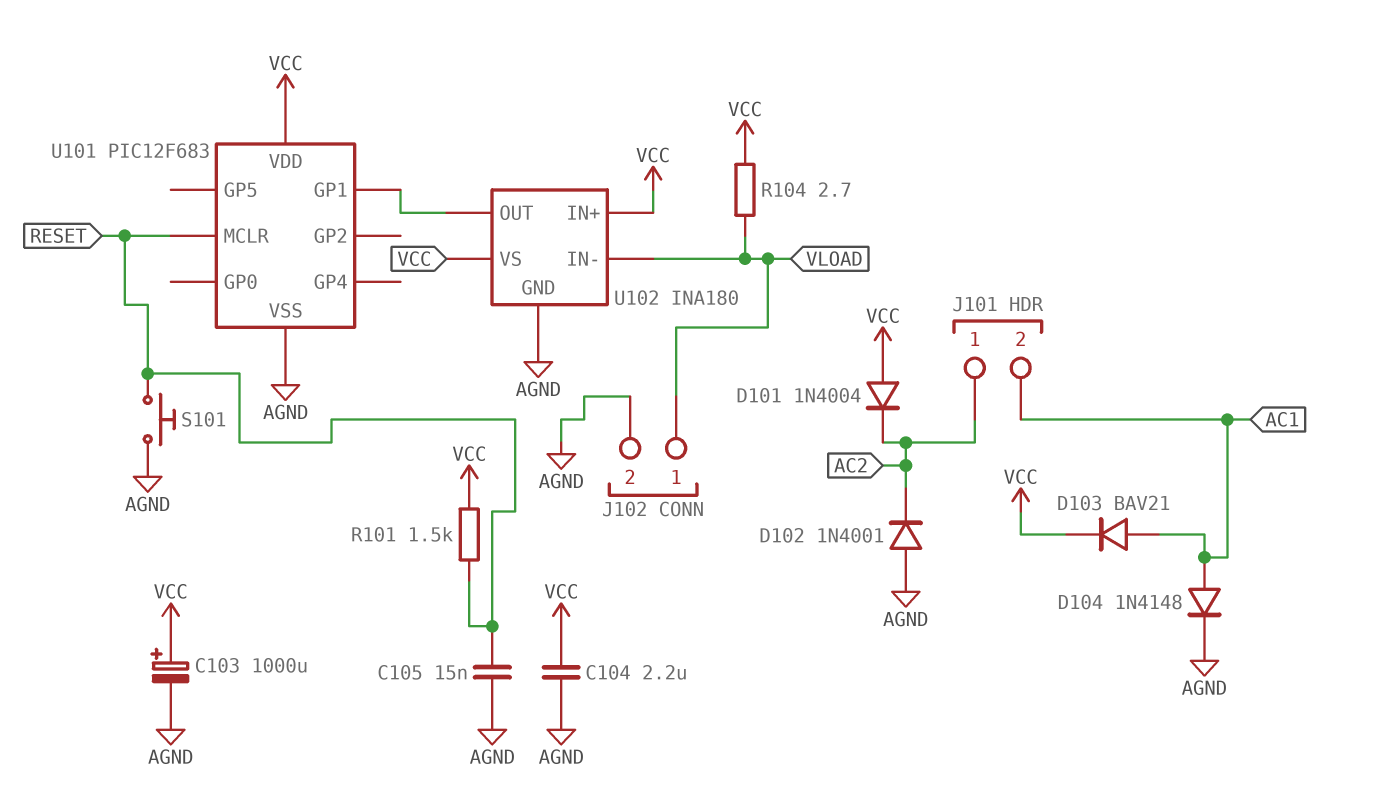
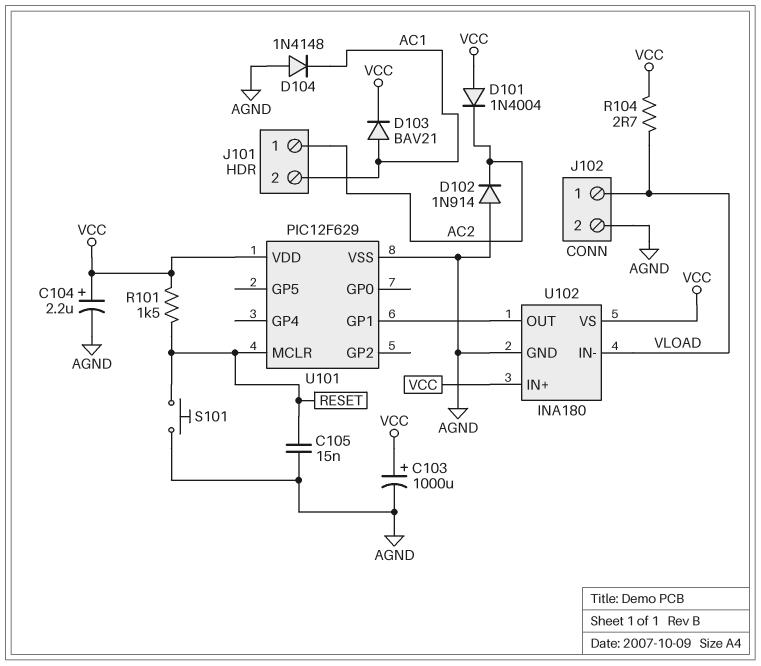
C104: 2.2uF (AGND, VCC) -> 2.2uF (plus VCC, minus AGND)
D102: diode 1N4001 (A AGND, K AC2) -> diode 1N914 (A AGND, K AC2)
D104: diode 1N4148 (A AC1, K AGND) -> diode 1N4148 (A AGND, K AC1)
U101: PIC12F683 -> PIC12F629

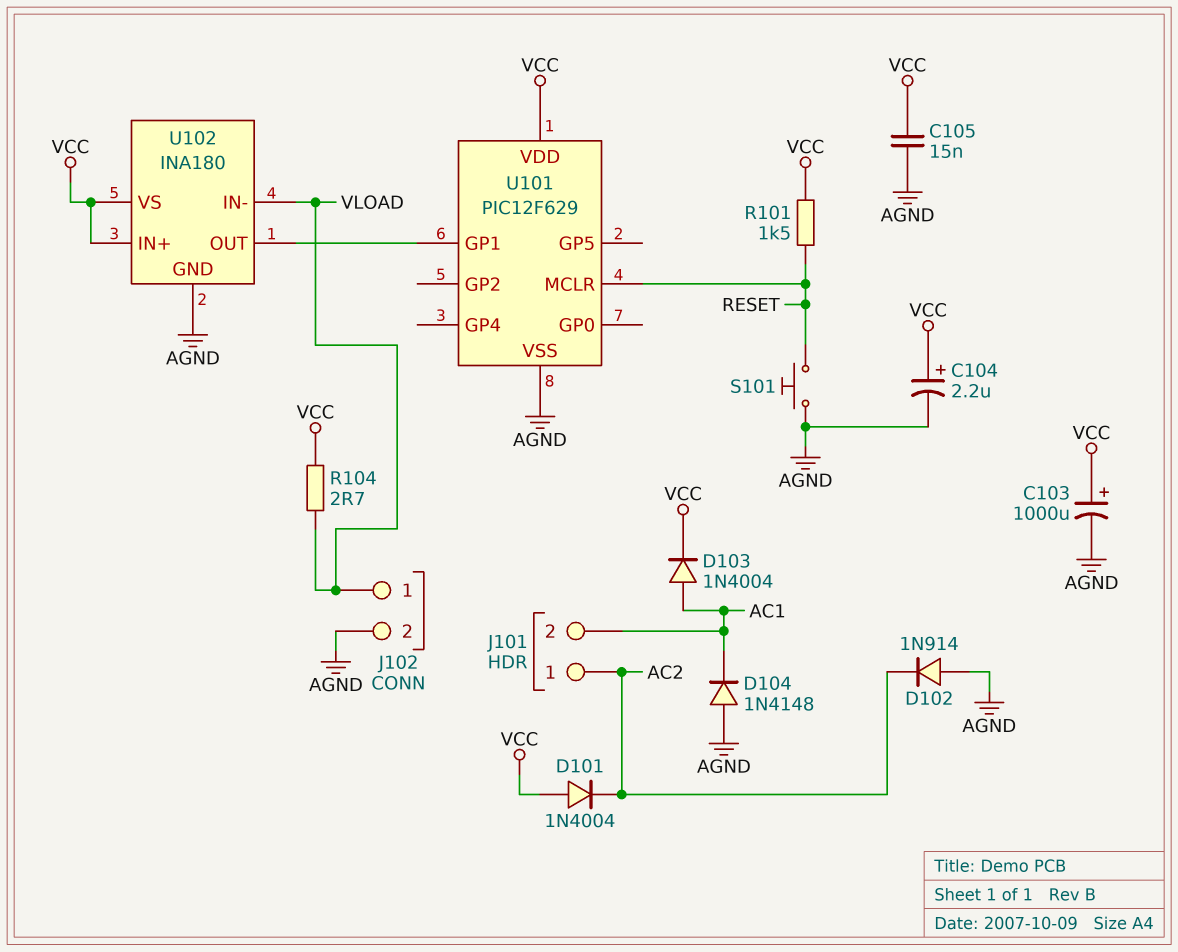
C105: 15nF (AGND, RESET) -> 15nF (AGND, VCC)
D103: diode BAV21 (A AC1, K VCC) -> diode 1N4004 (A AC1, K VCC)

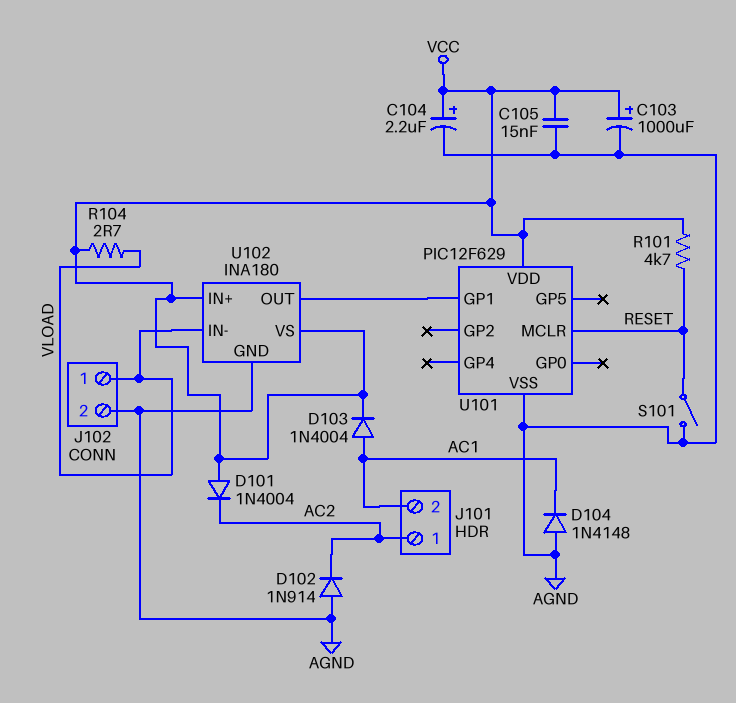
R101: 1.5k (RESET, VCC) -> 4.7k (RESET, VCC)
S101: button (AGND, RESET) -> switch (AGND, RESET)

